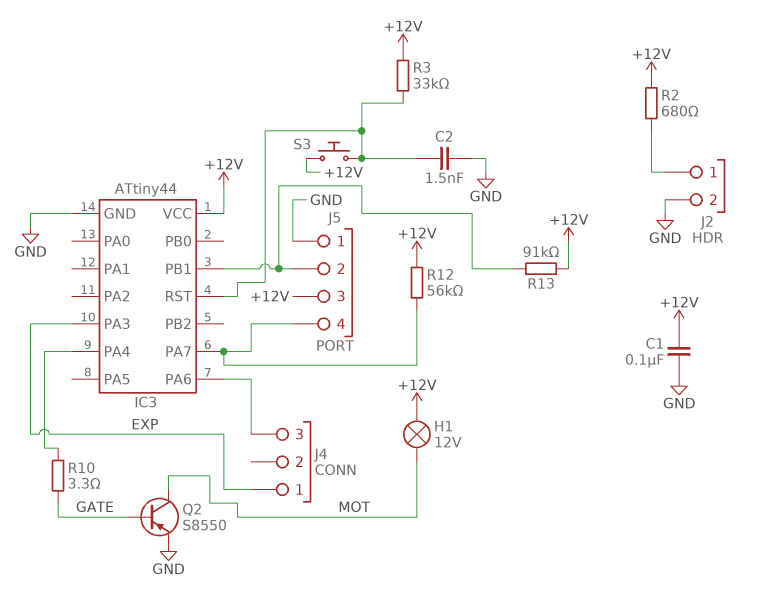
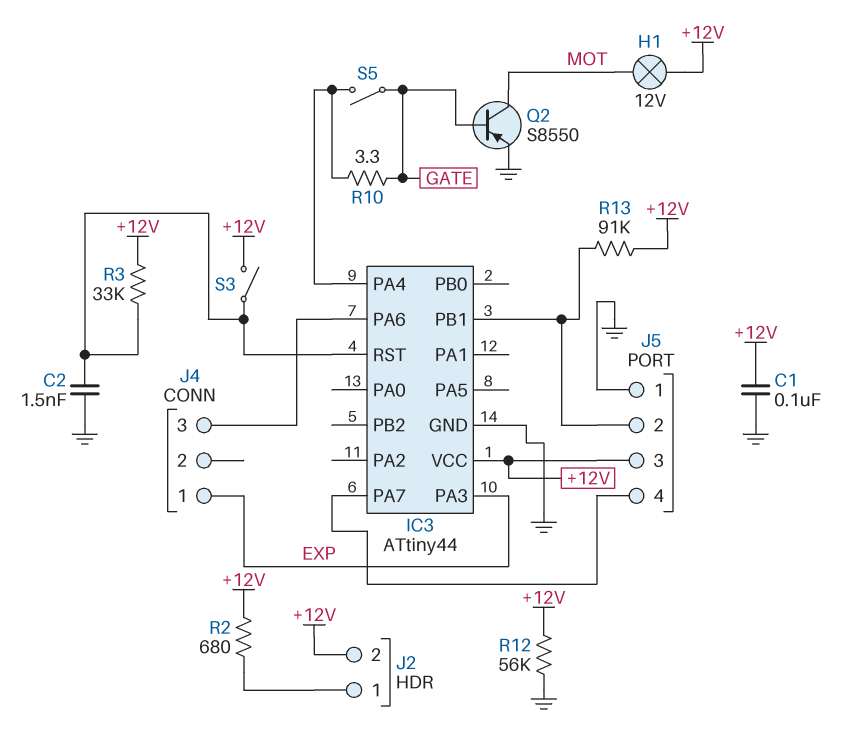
J2 pin 2: GND -> +12V
R12: 56k (+12V, IC3/PA7) -> 56k (+12V, GND)
S3: button (+12V, IC3/RST) -> switch (+12V, IC3/RST)
S5: none -> switch (GATE, IC3/PA4)

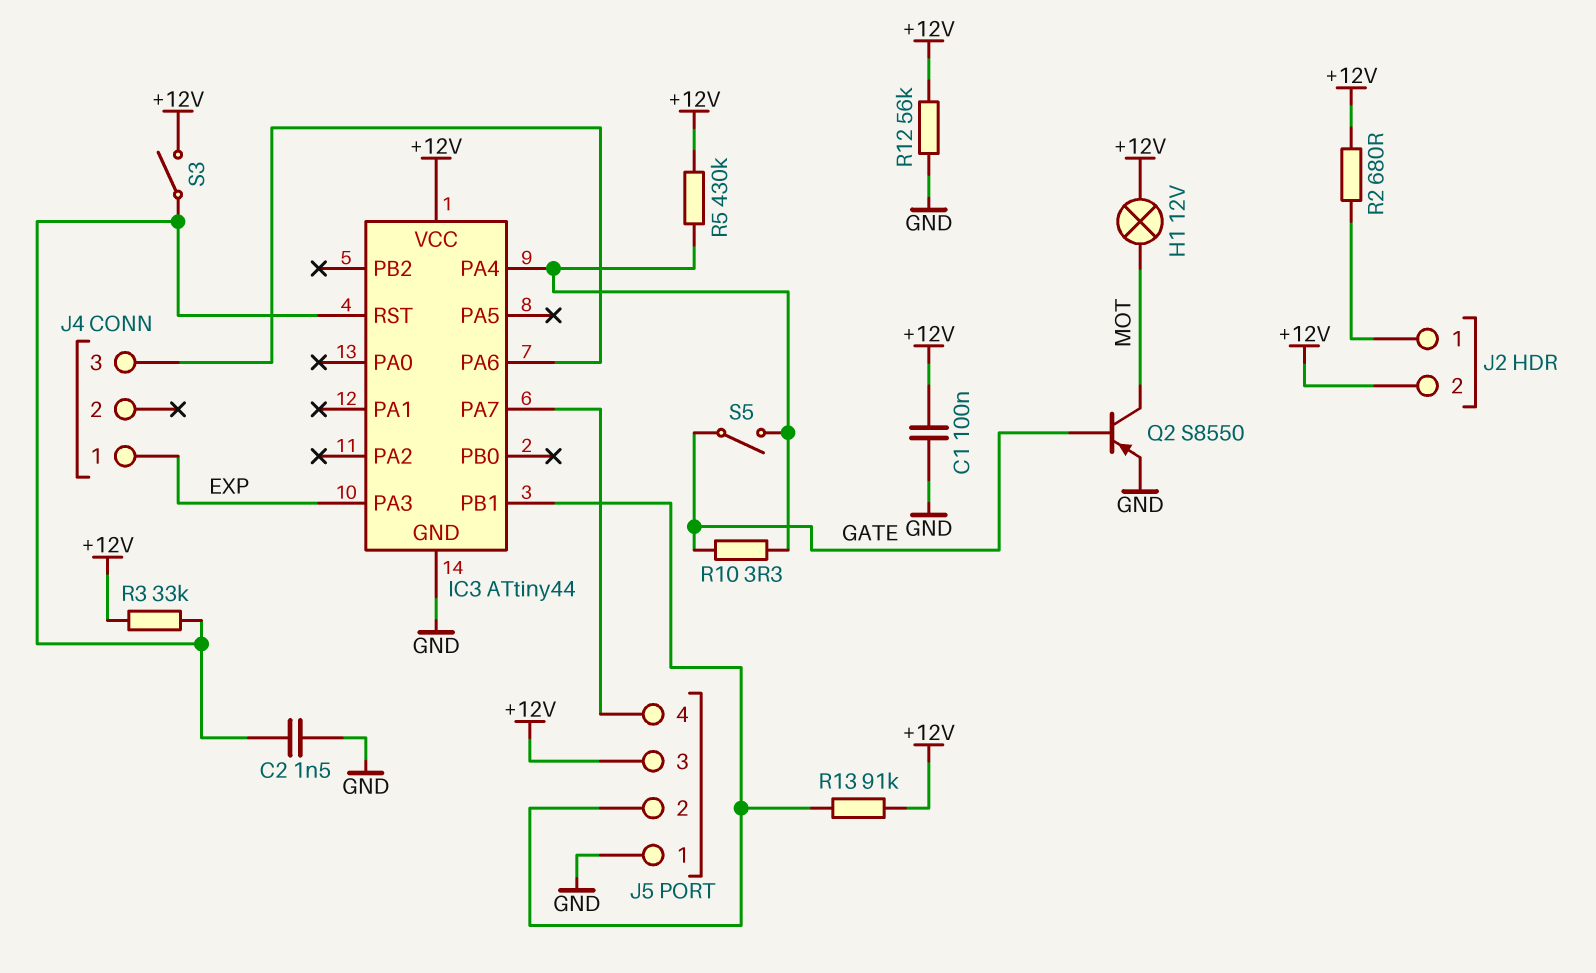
R5: none -> 430k (+12V, IC3/PA4)

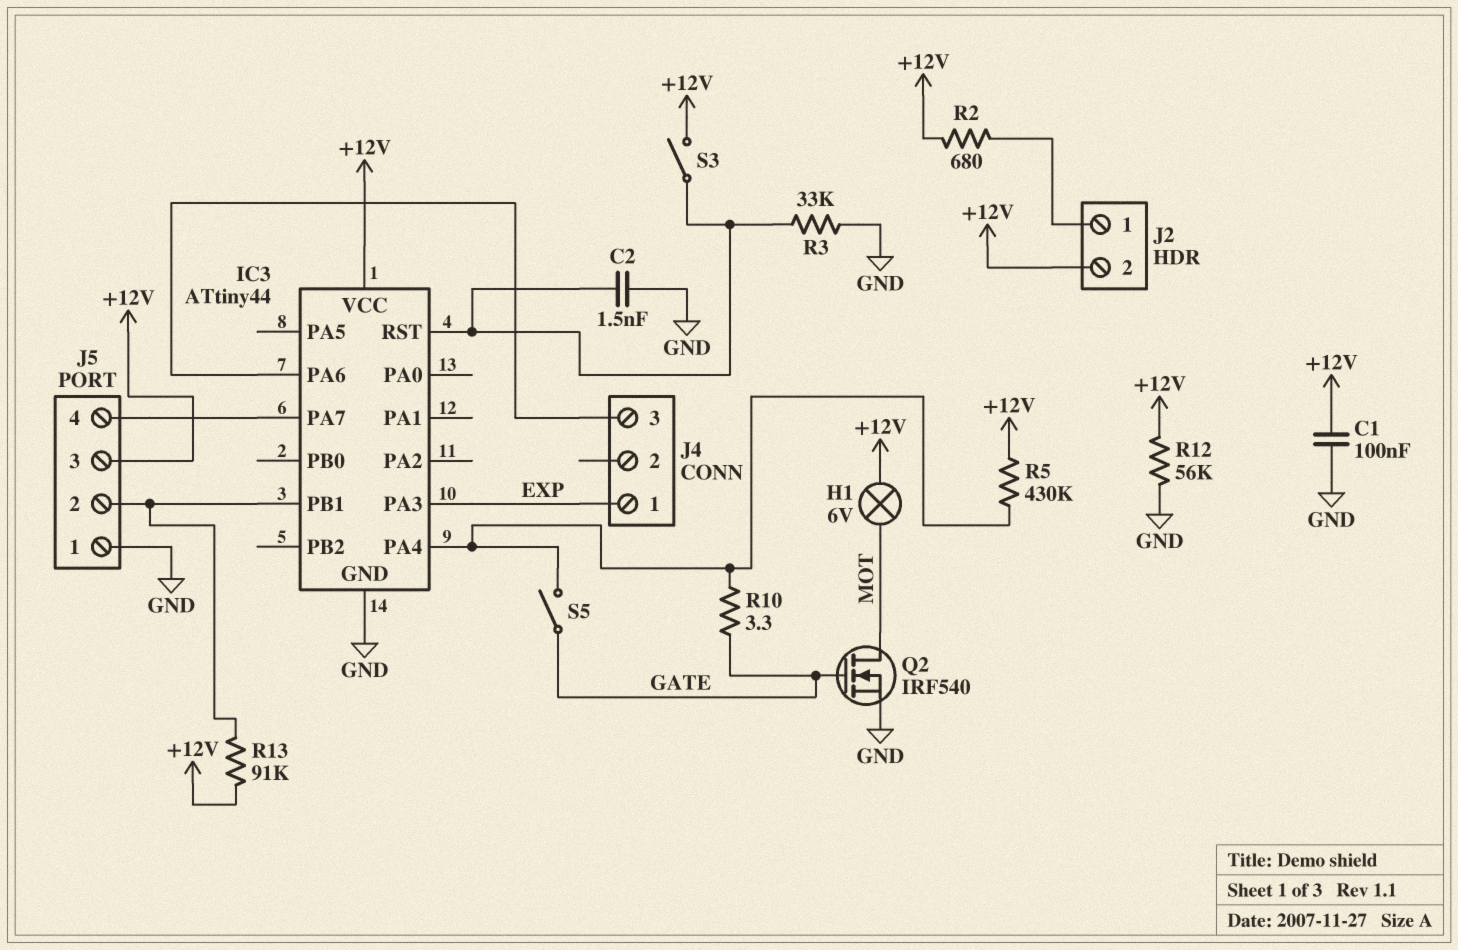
H1: lamp 12V (+12V, MOT) -> lamp 6V (+12V, MOT)
Q2: PNP S8550 (B GATE, C MOT, E GND) -> NMOS IRF540 (G GATE, D MOT, S GND)
R3: 33k (+12V, IC3/RST) -> 33k (GND, IC3/RST)

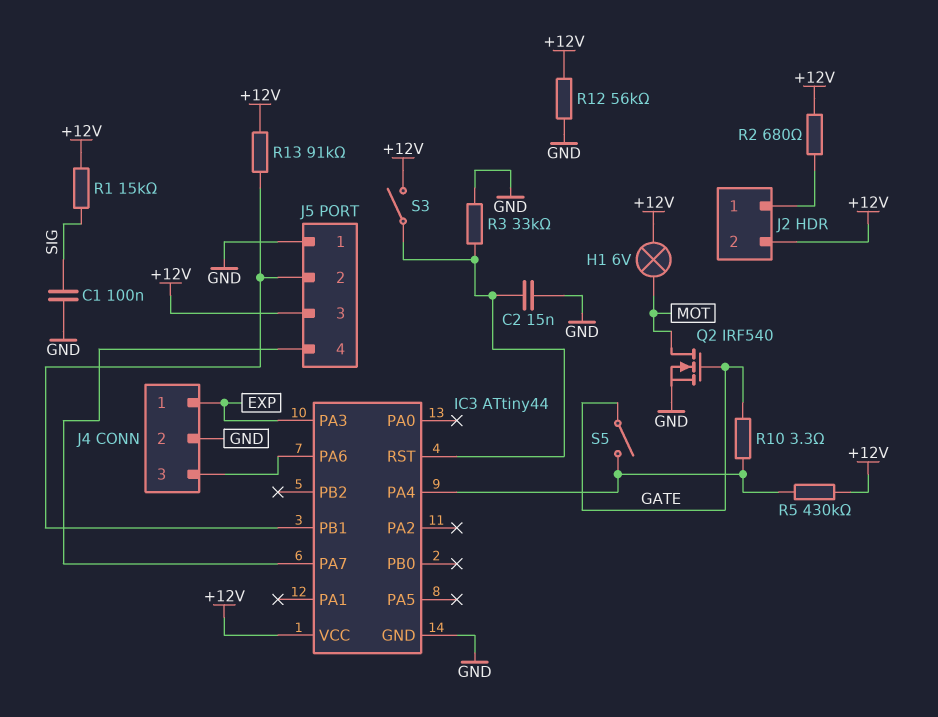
C1: 100nF (+12V, GND) -> 100nF (GND, SIG)
C2: 1.5nF (GND, IC3/RST) -> 15nF (GND, IC3/RST)
J4 pin 2: none -> GND
R1: none -> 15k (+12V, SIG)

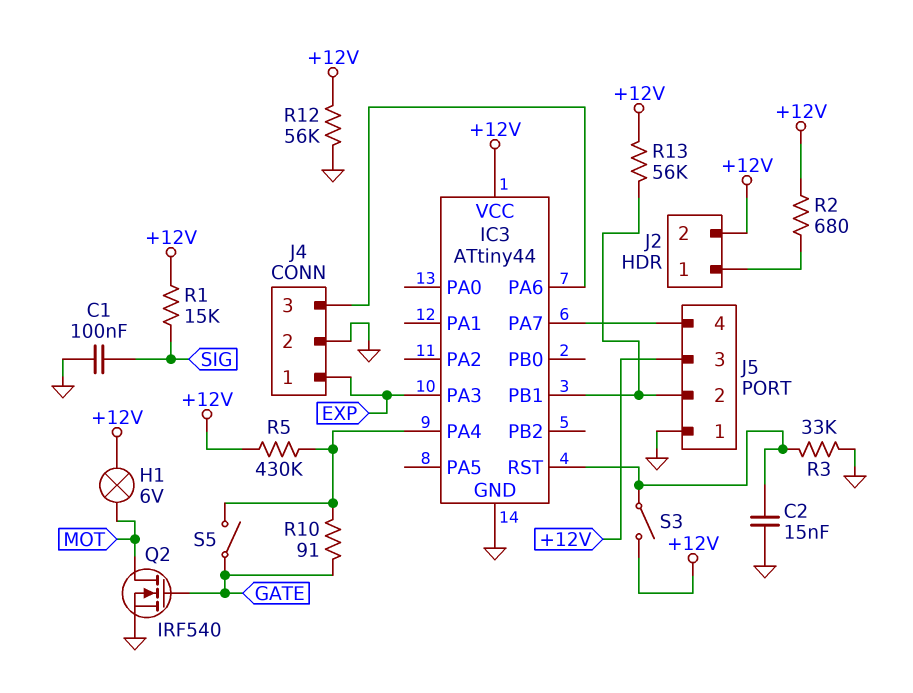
R10: 3.3 (GATE, IC3/PA4) -> 91 (GATE, IC3/PA4)
R13: 91k (+12V, IC3/PB1) -> 56k (+12V, IC3/PB1)

